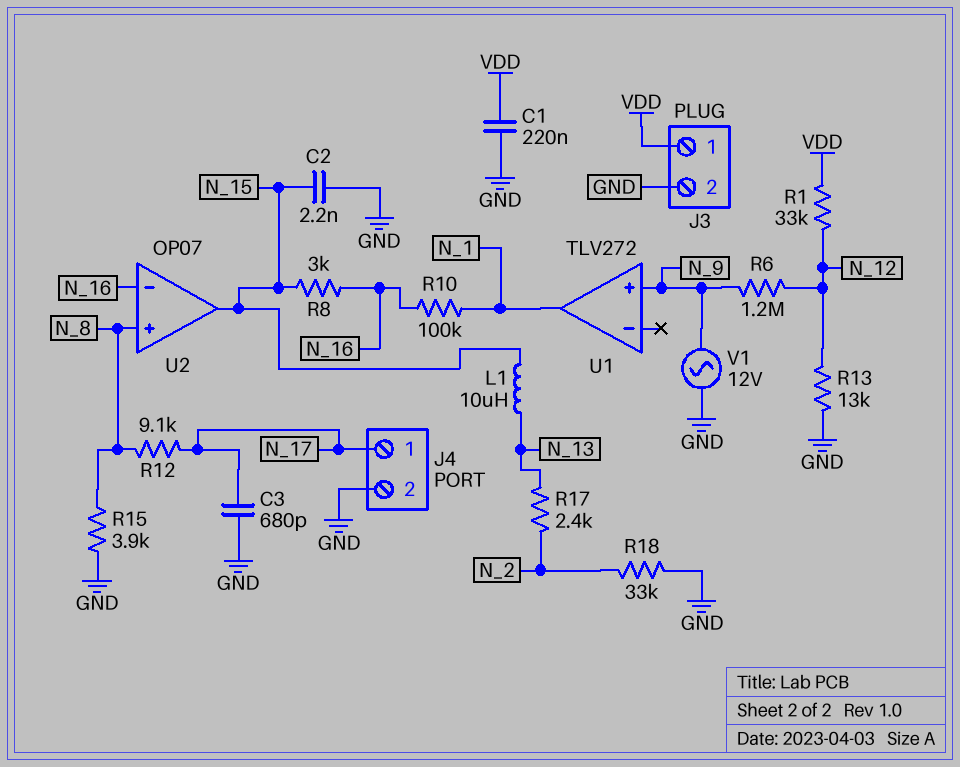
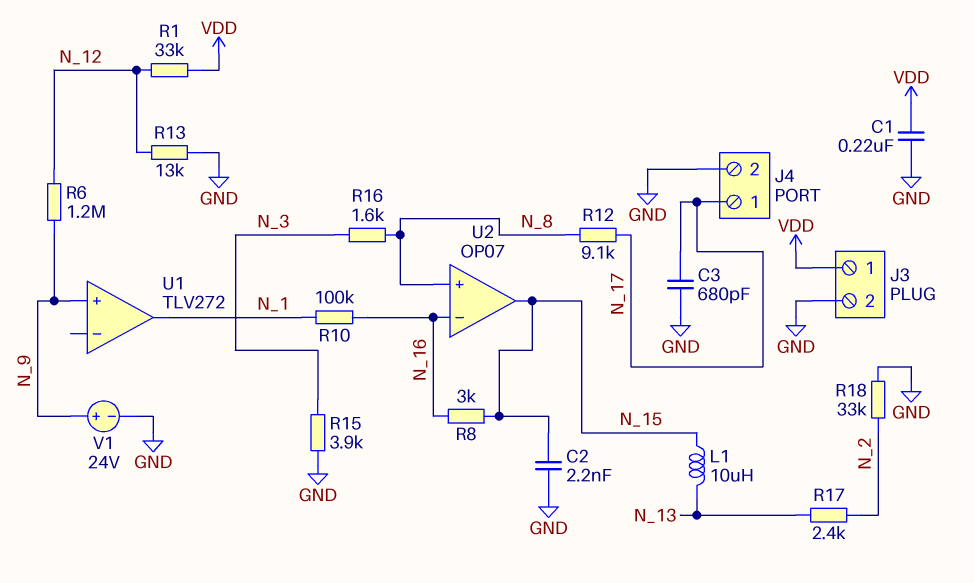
R15: 3.9k (GND, N_8) -> 3.9k (GND, N_3)
R16: none -> 1.6k (N_3, N_8)
V1: AC 12V (GND, N_9) -> 24V (plus N_9, minus GND)

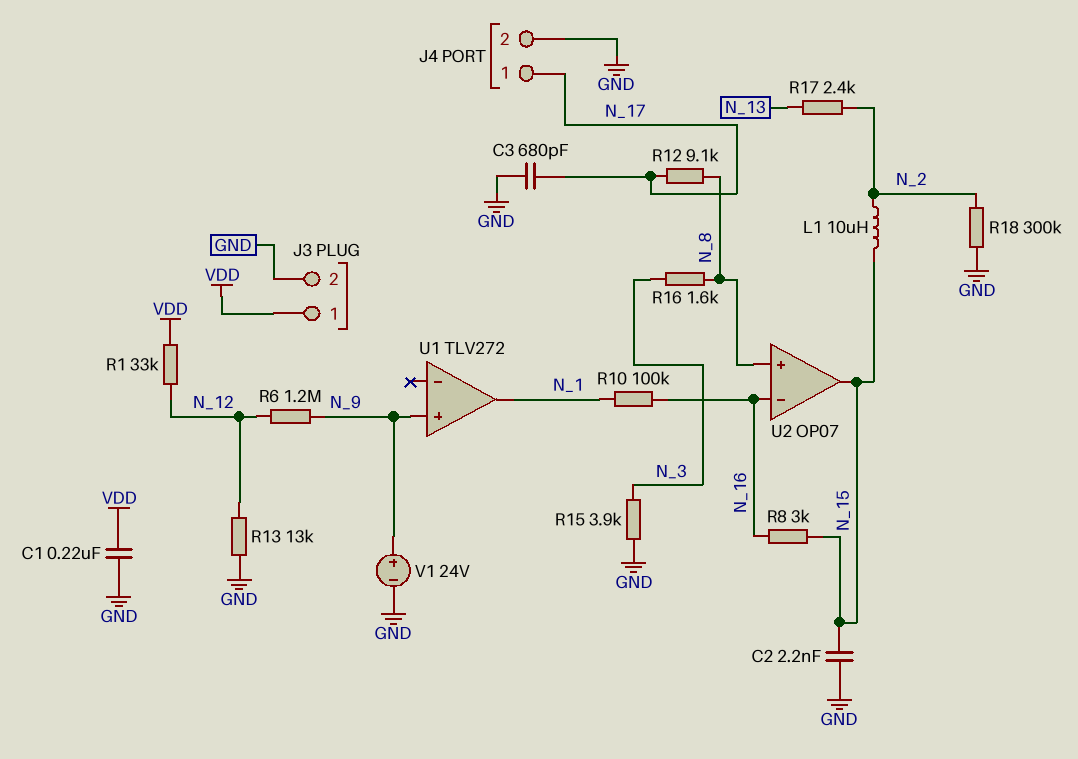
L1: 10uH (N_13, N_15) -> 10uH (N_2, N_15)
R18: 33k (GND, N_2) -> 300k (GND, N_2)

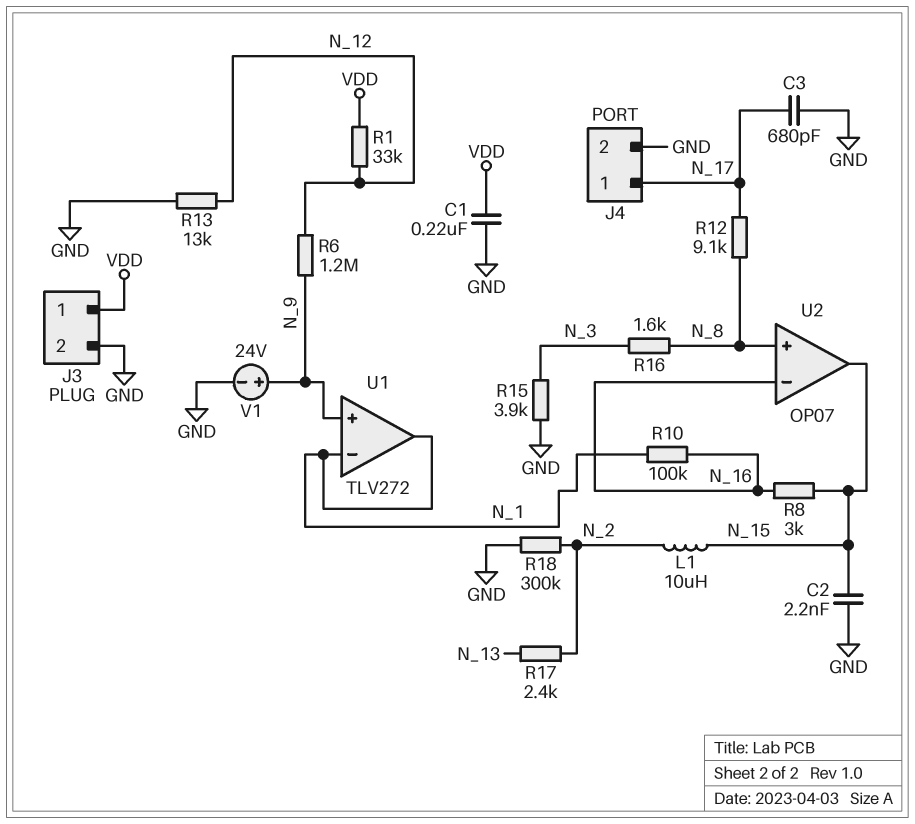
U1 pin in-: none -> N_1

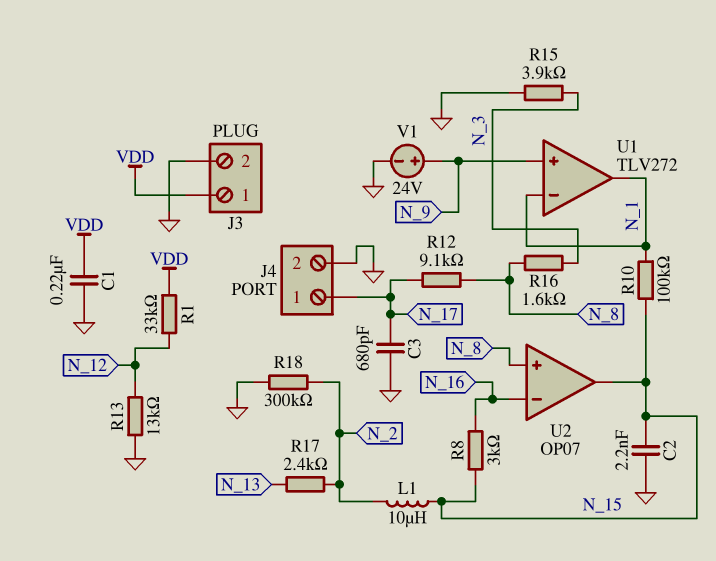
R6: 1.2M (N_9, N_12) -> none
R10: 100k (N_1, N_16) -> 100k (N_1, N_15)

